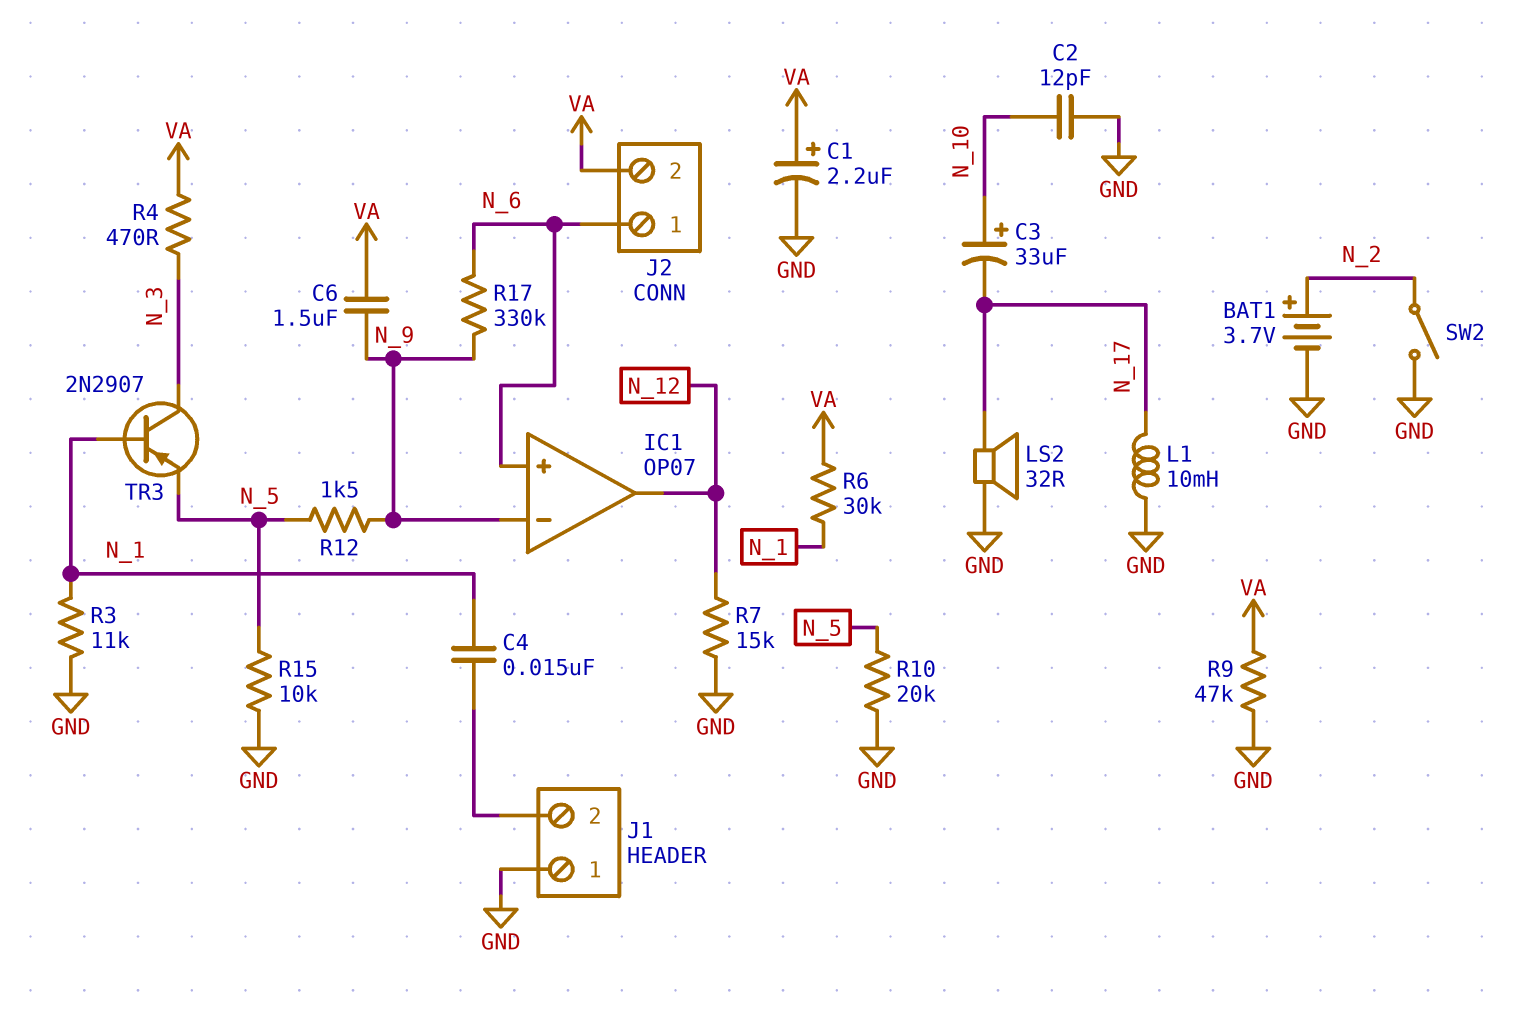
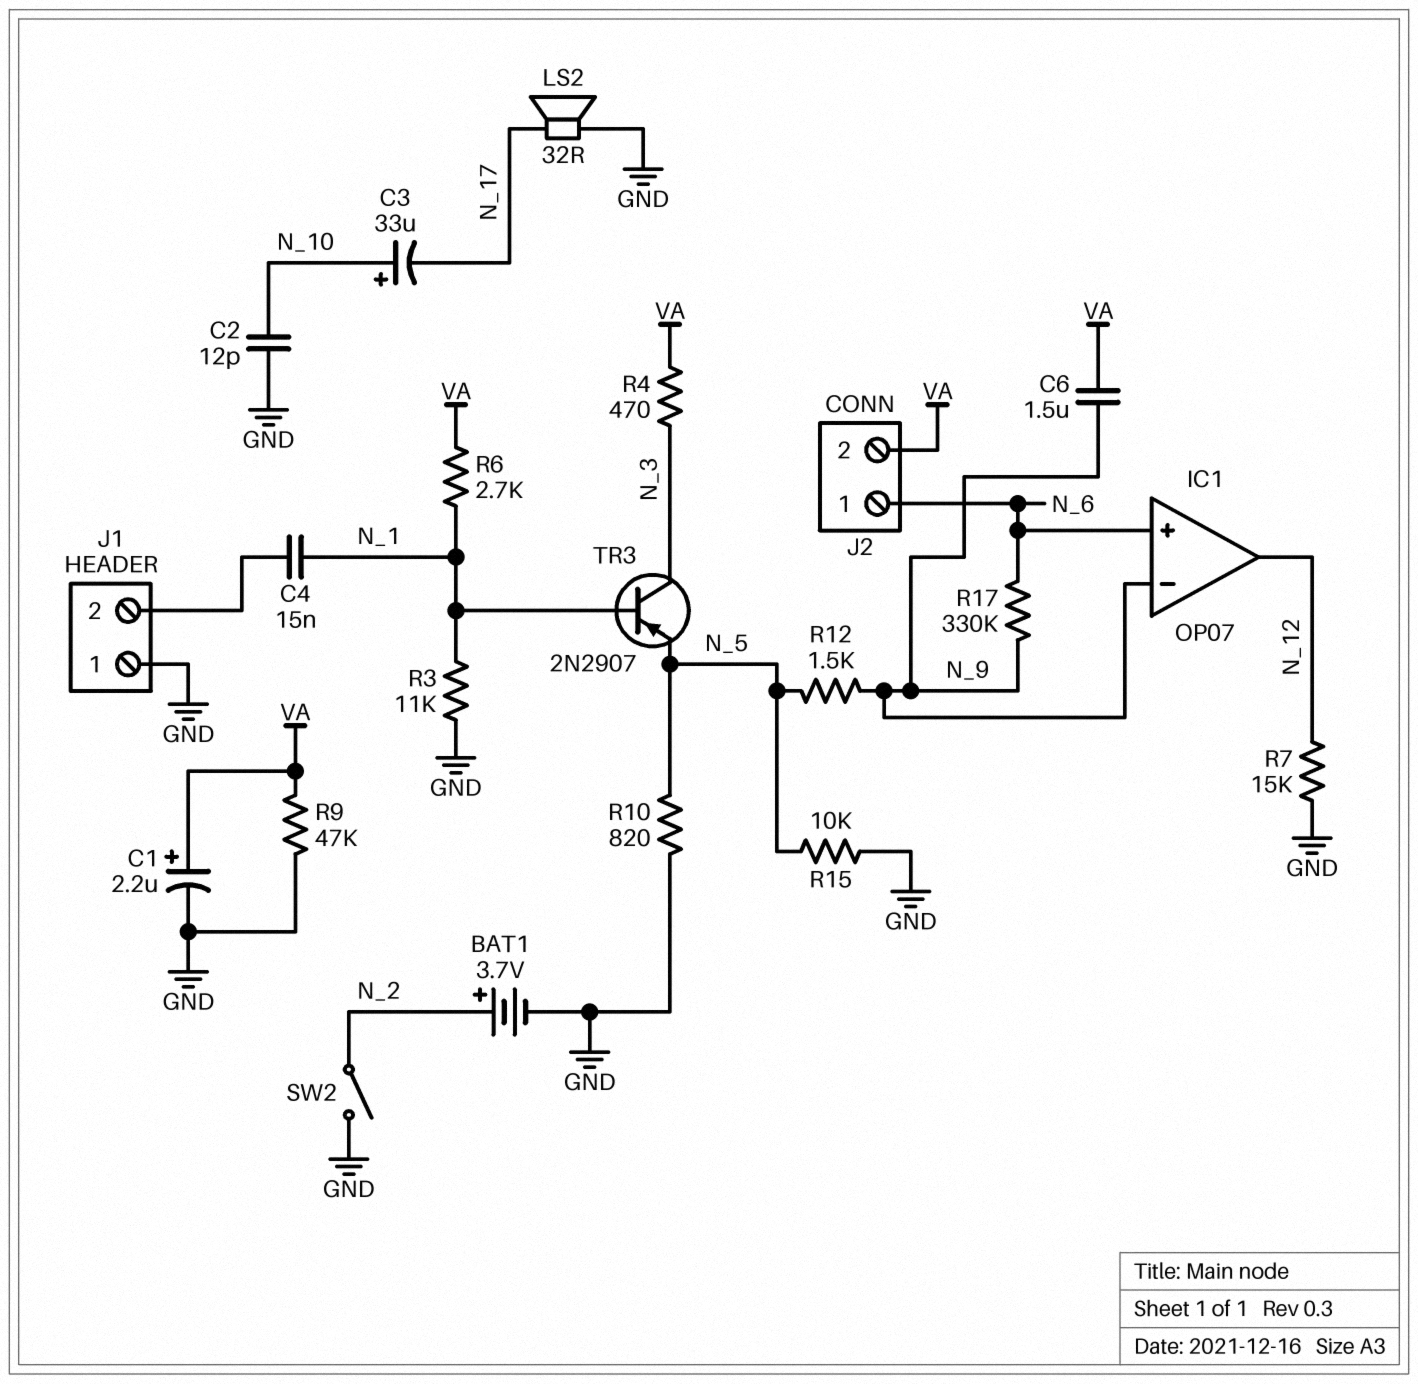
L1: 10mH (GND, N_17) -> none
R6: 30k (N_1, VA) -> 2.7k (N_1, VA)
R10: 20k (GND, N_5) -> 820 (GND, N_5)

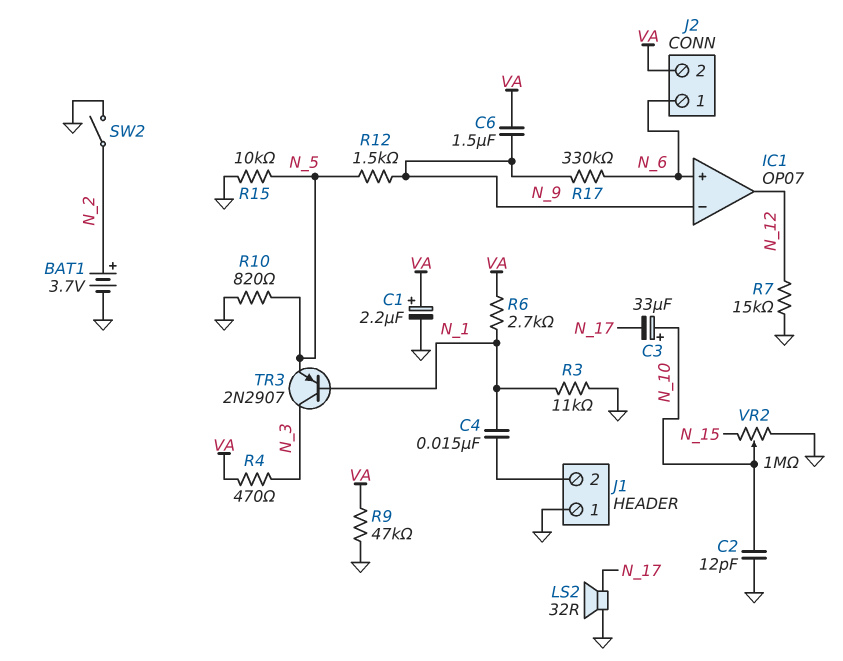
VR2: none -> 1M (GND, N_15, wiper N_10)

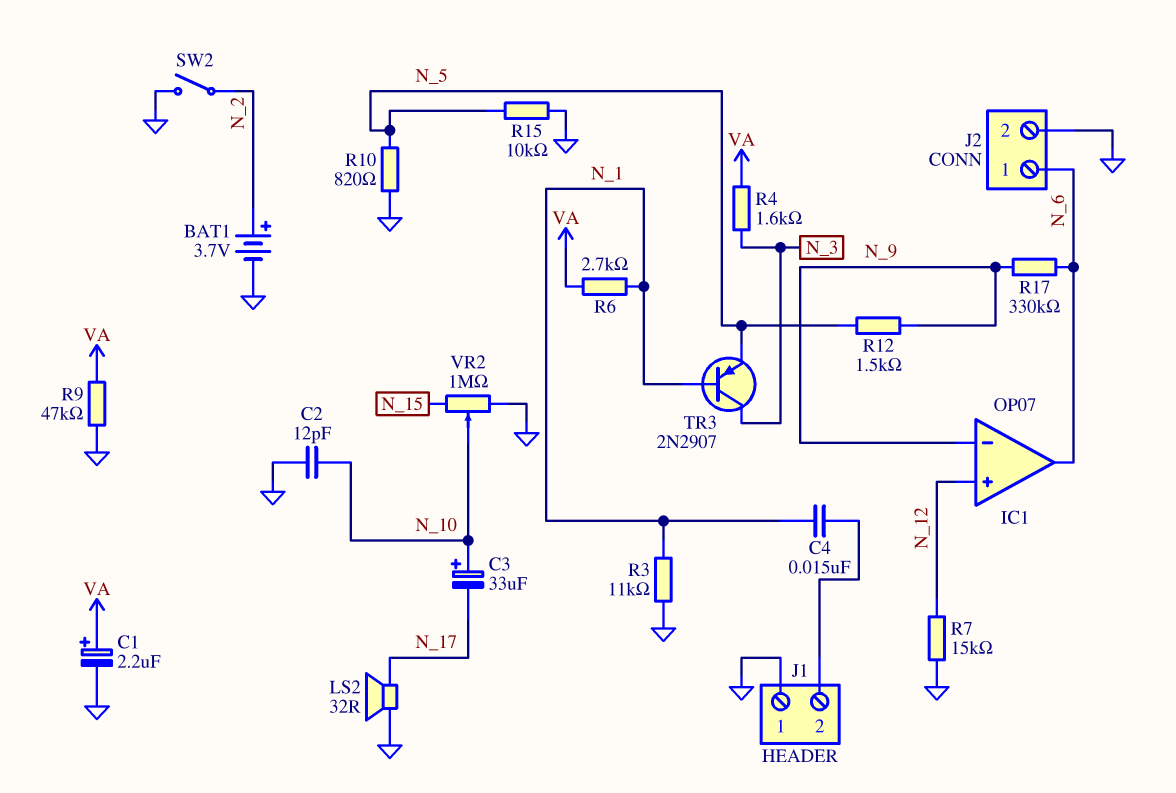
C6: 1.5uF (N_9, VA) -> none
IC1 pin in+: N_6 -> N_12
IC1 pin out: N_12 -> N_6
J2 pin 2: VA -> GND
R4: 470 (N_3, VA) -> 1.6k (N_3, VA)

